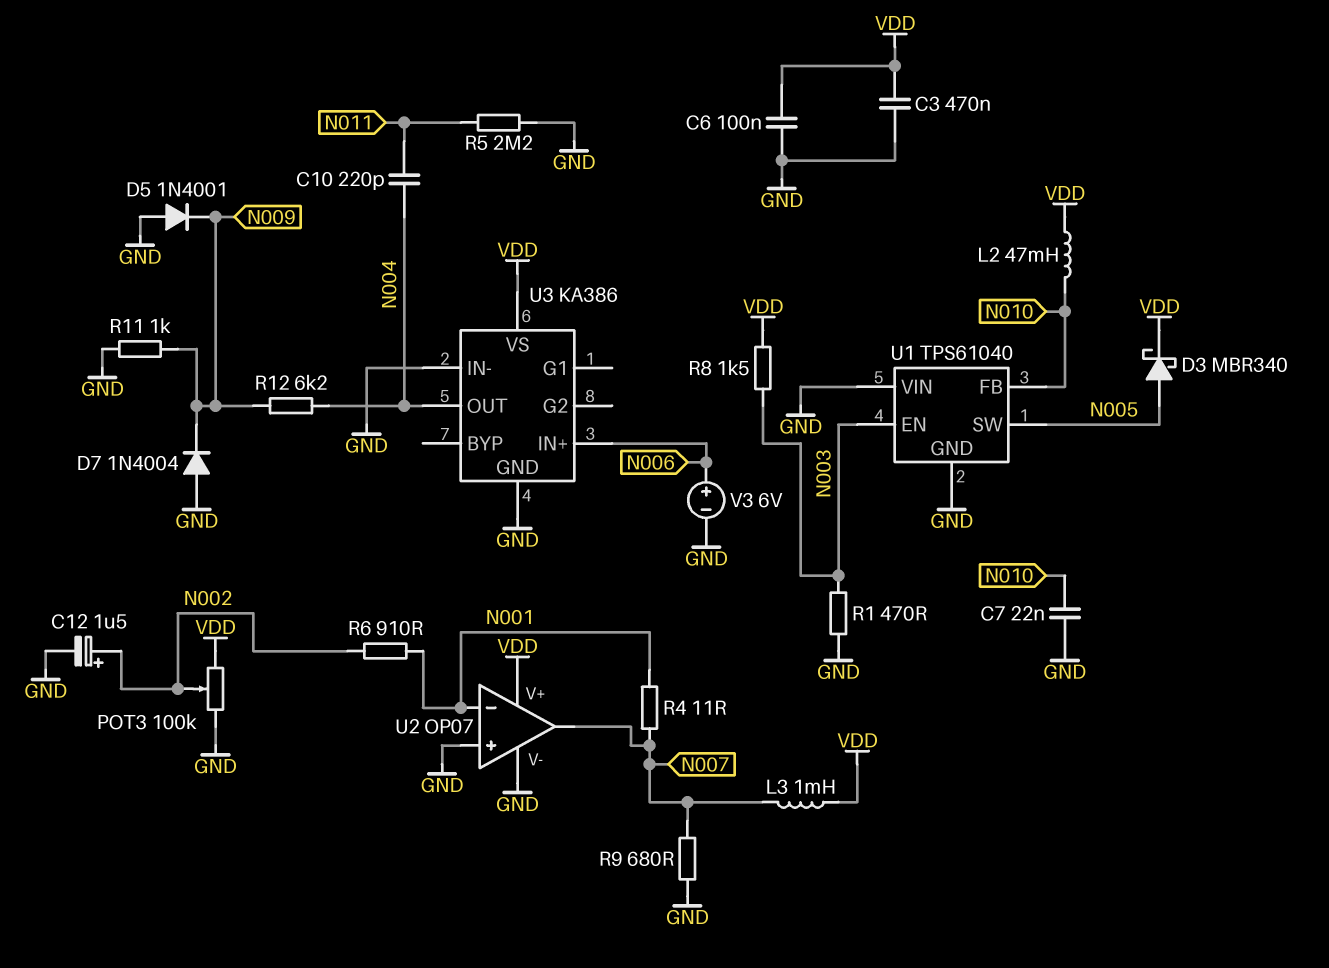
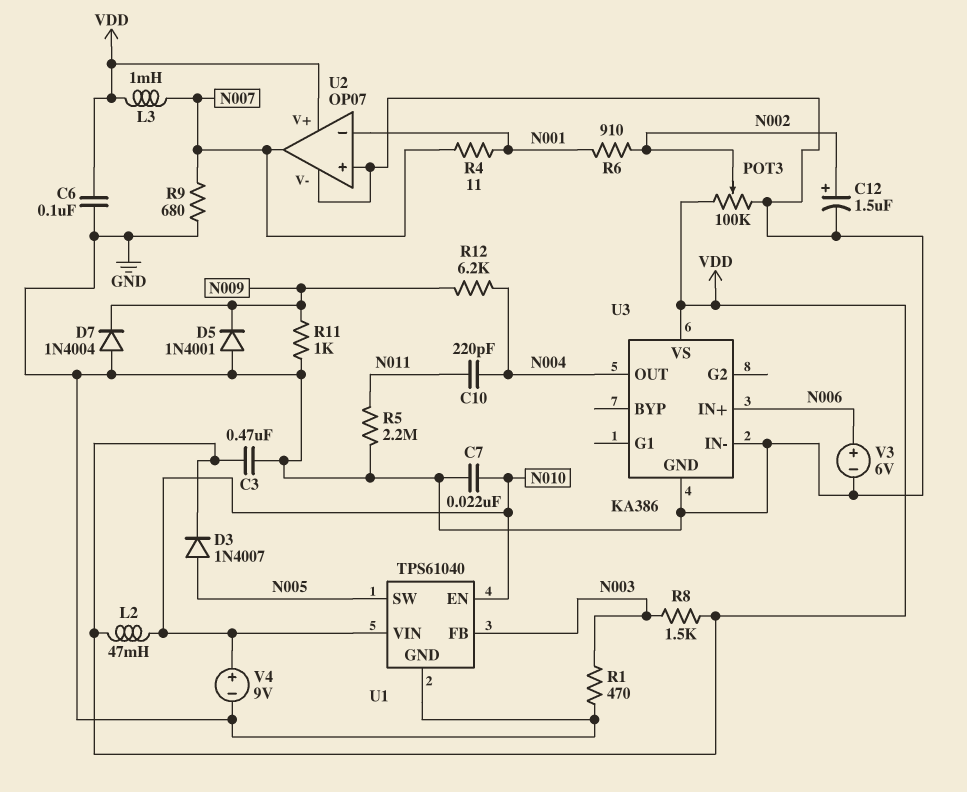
D3: schottky MBR340 (A N005, K VDD) -> diode 1N4007 (A N005, K VDD)
U1 pin EN: N003 -> N010
U1 pin FB: N010 -> N003
U1 pin VIN: GND -> N010
V4: none -> 9V (plus N010, minus GND)

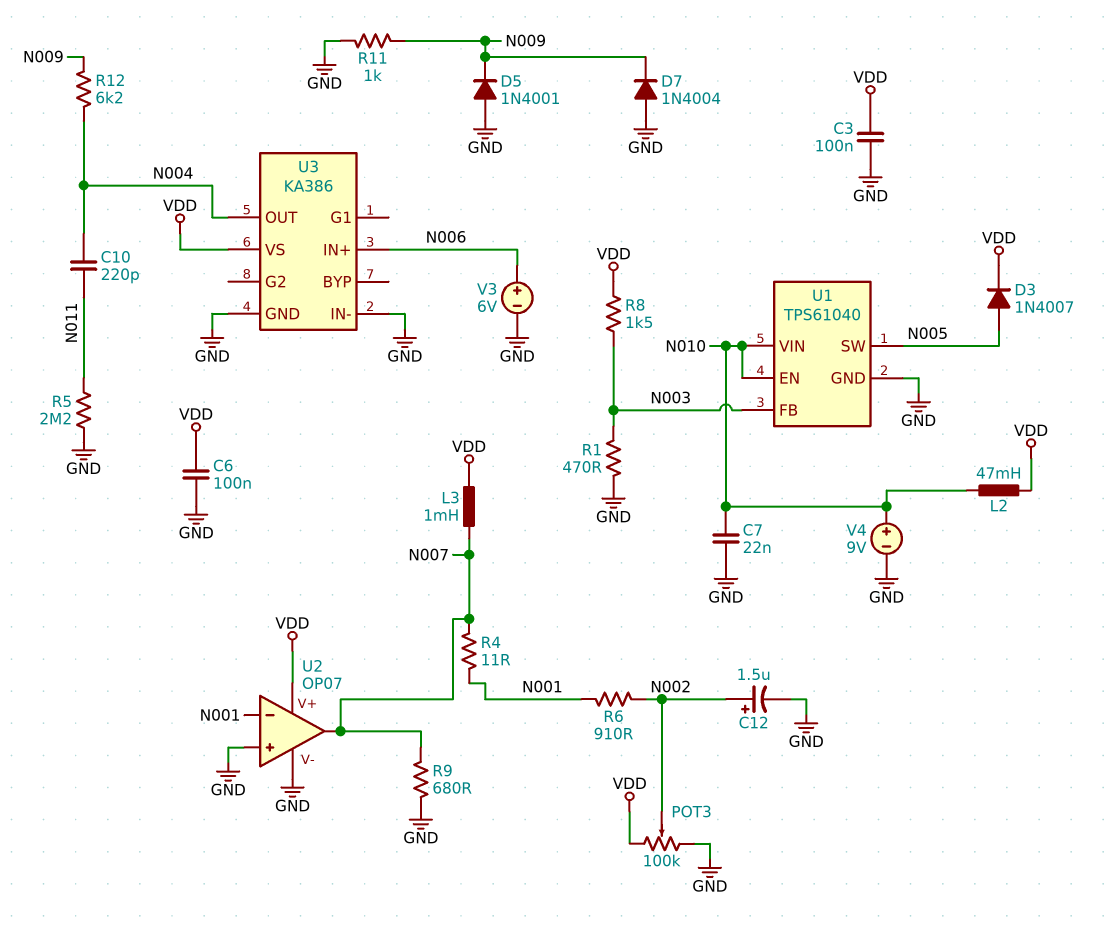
C3: 470nF (GND, VDD) -> 100nF (GND, VDD)

